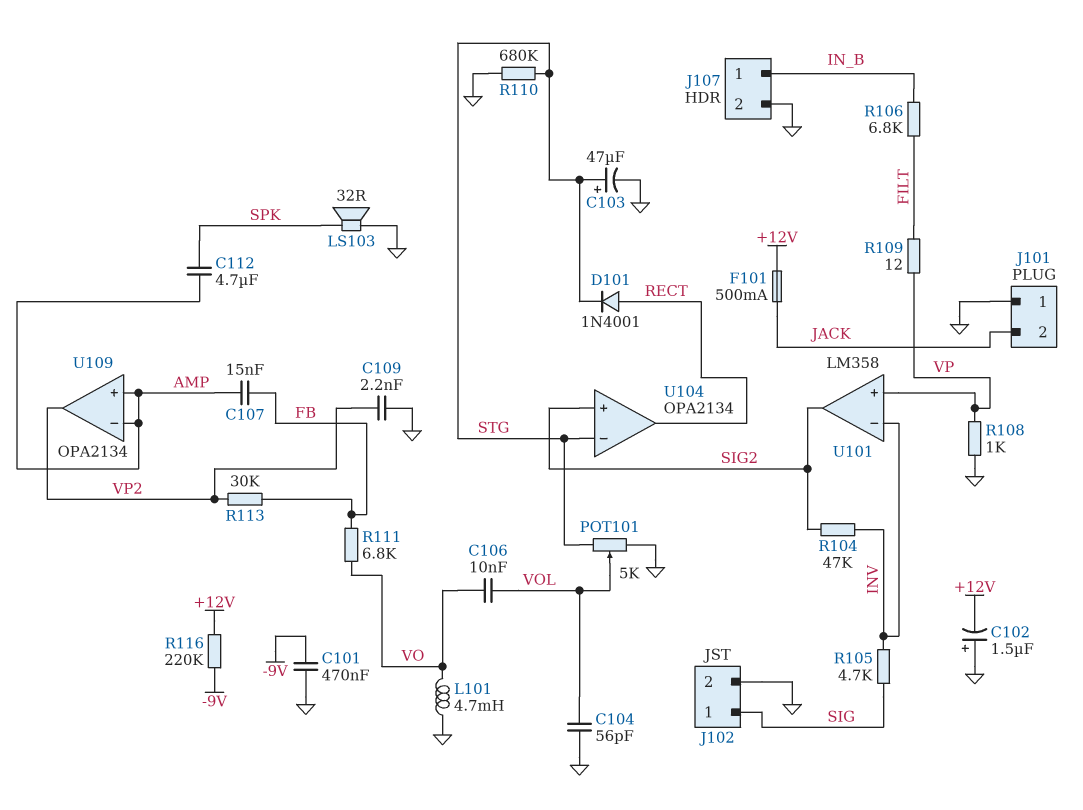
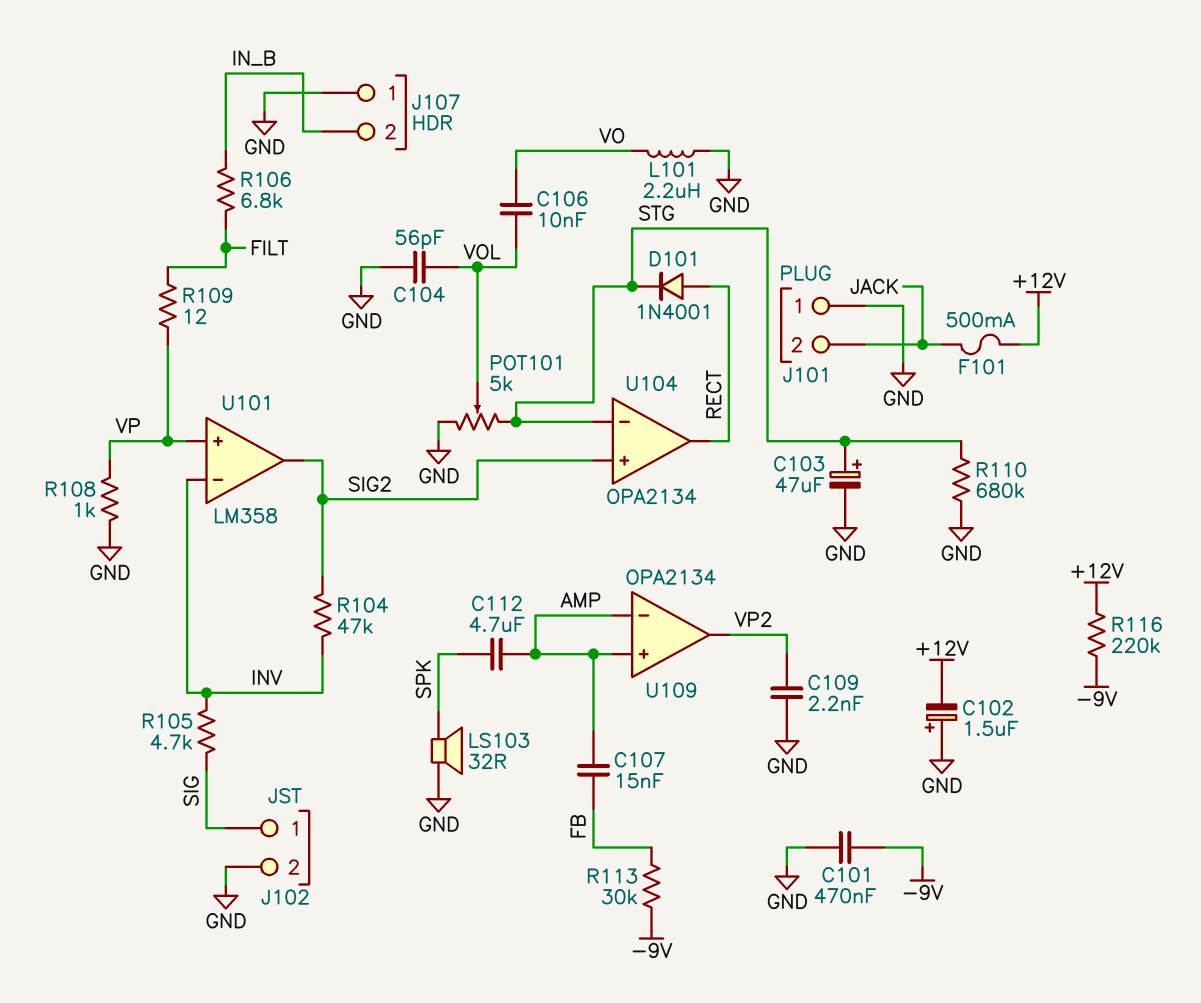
J107 pin 1: IN_B -> GND
J107 pin 2: GND -> IN_B
L101: 4.7mH (GND, VO) -> 2.2uH (GND, VO)
R111: 6.8k (FB, VO) -> none
R113: 30k (FB, VP2) -> 30k (-9V, FB)

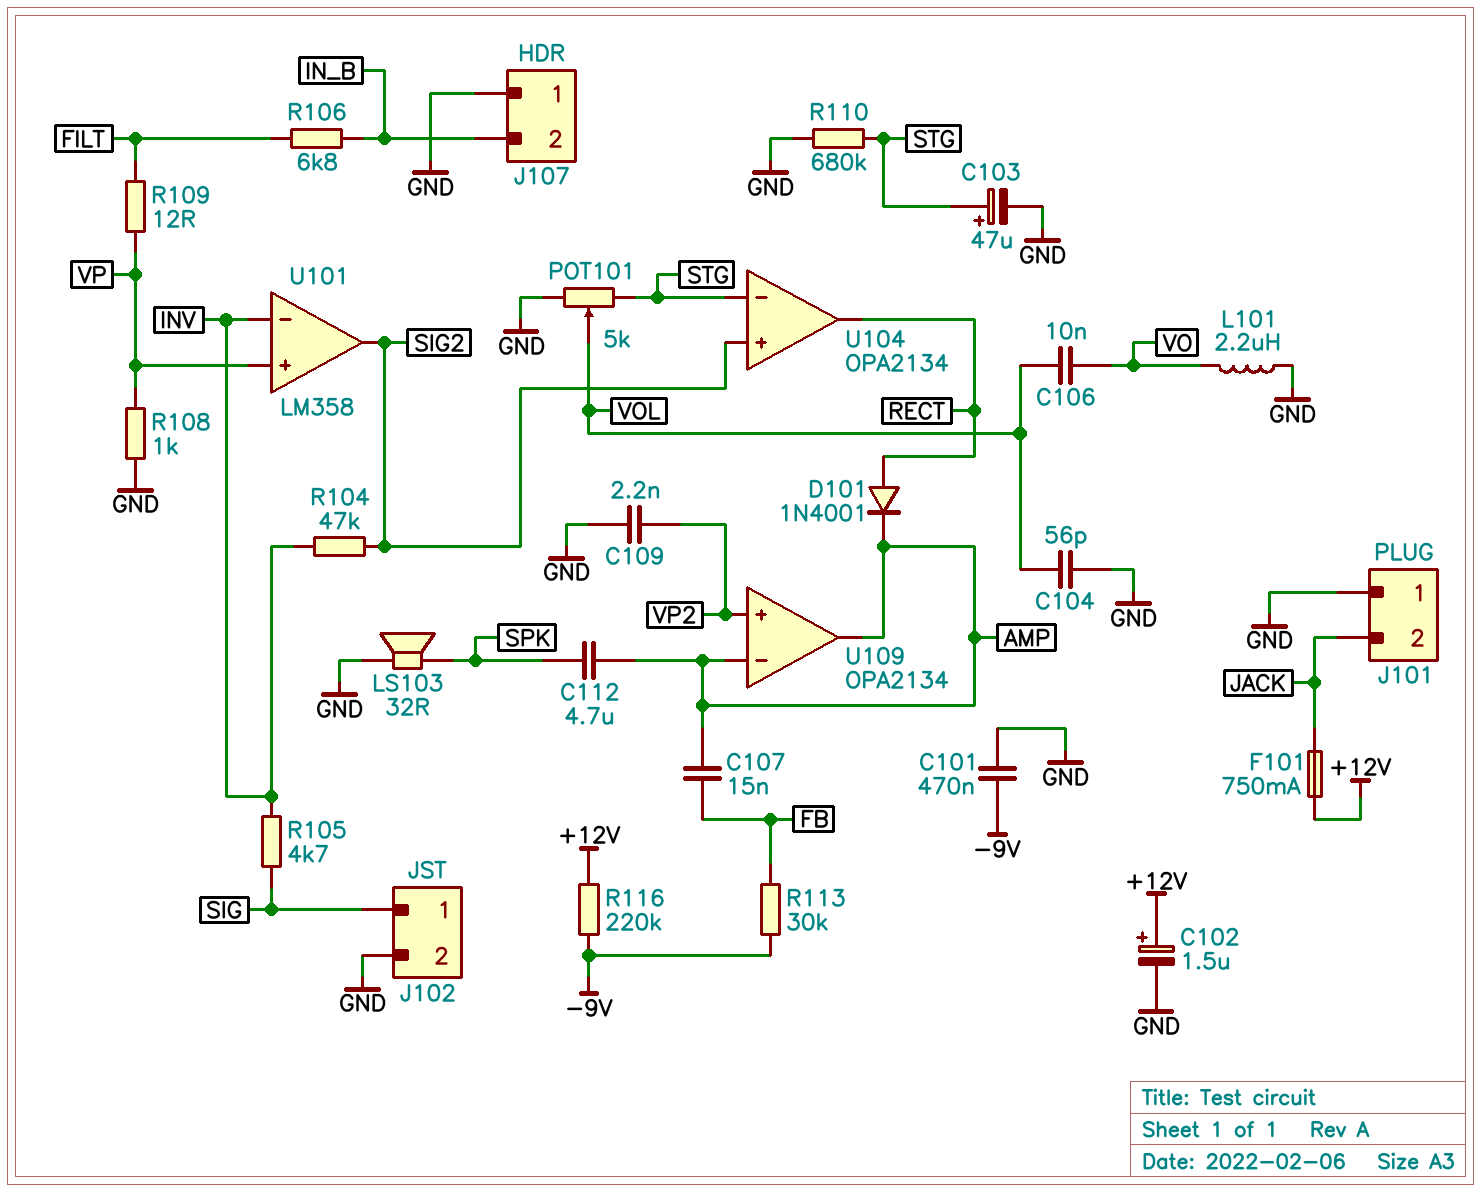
C102: 1.5uF (plus GND, minus +12V) -> 1.5uF (plus +12V, minus GND)
D101: diode 1N4001 (A RECT, K STG) -> diode 1N4001 (A RECT, K AMP)
F101: 500mA (+12V, JACK) -> 750mA (+12V, JACK)
U109 pin in+: AMP -> VP2
U109 pin out: VP2 -> AMP

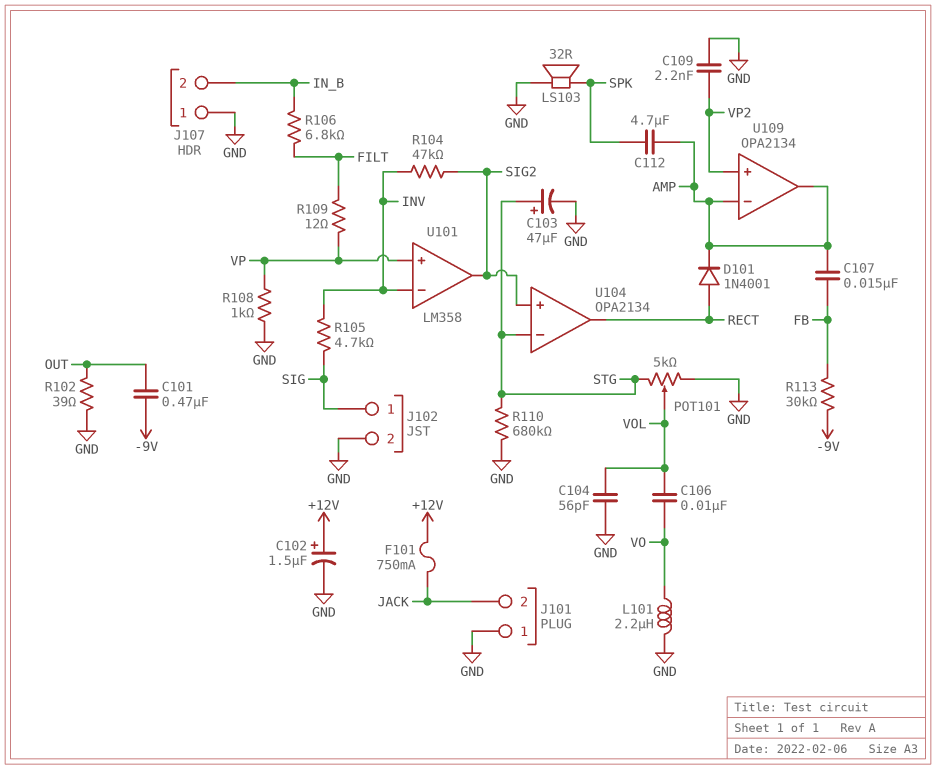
C101: 470nF (-9V, GND) -> 470nF (-9V, OUT)
R102: none -> 39 (GND, OUT)
R116: 220k (+12V, -9V) -> none

